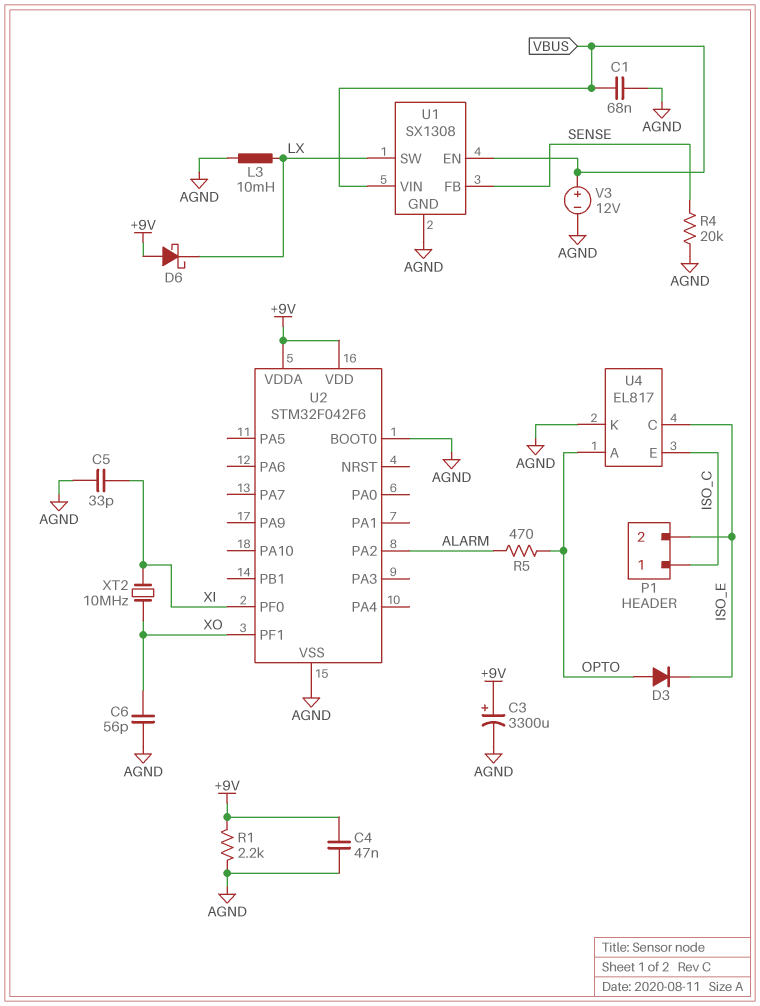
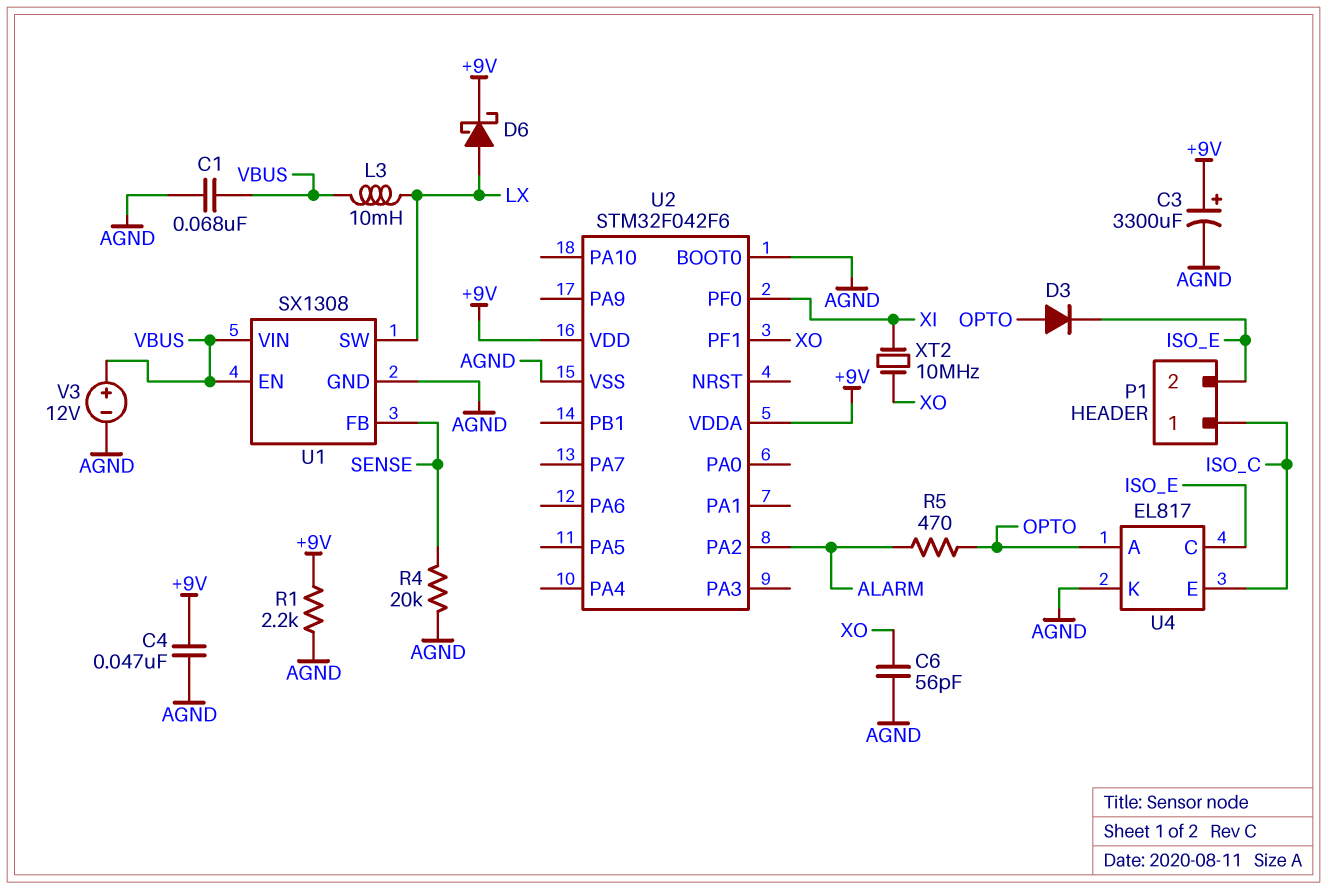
C5: 33pF (AGND, XI) -> none
D6: schottky (A +9V, K LX) -> schottky (A LX, K +9V)
L3: 10mH (AGND, LX) -> 10mH (LX, VBUS)

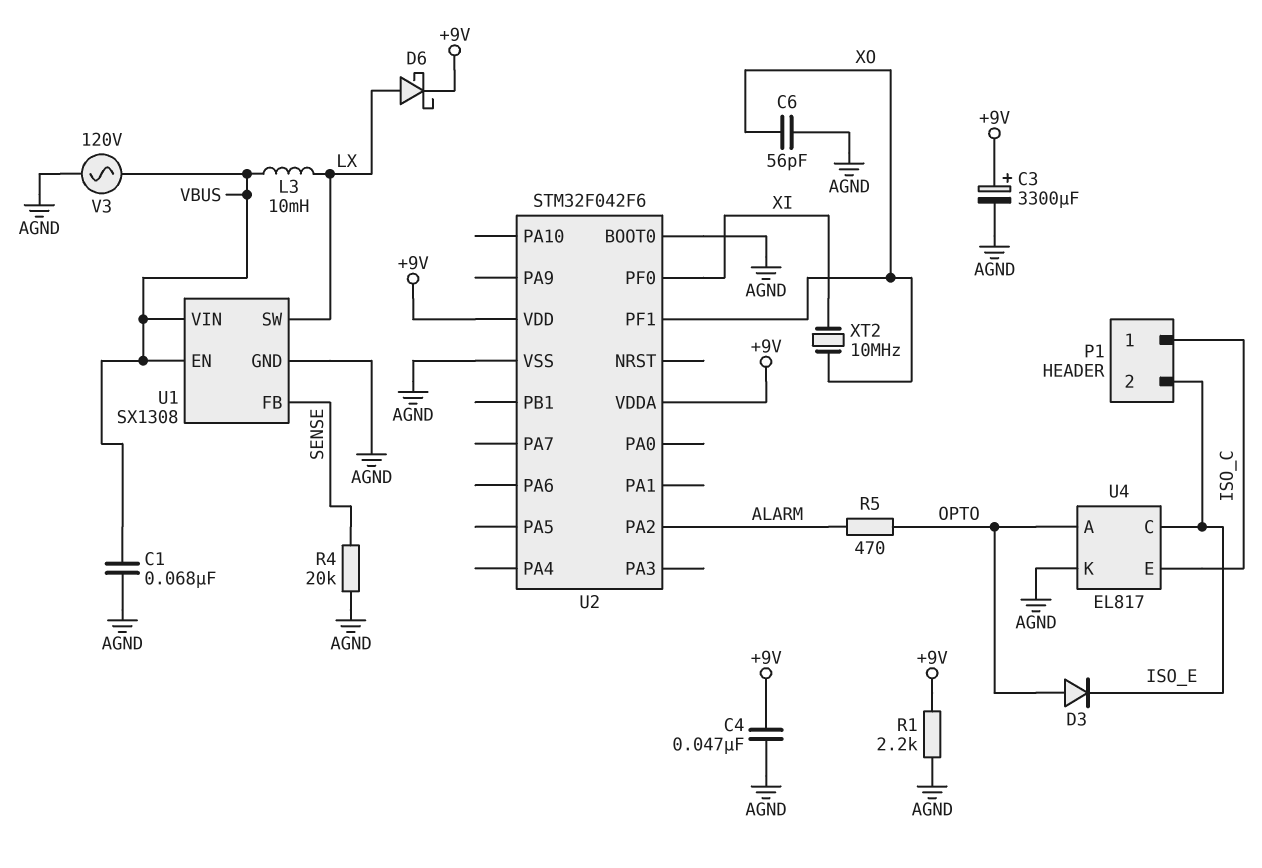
V3: 12V (plus VBUS, minus AGND) -> AC 120V (AGND, VBUS)

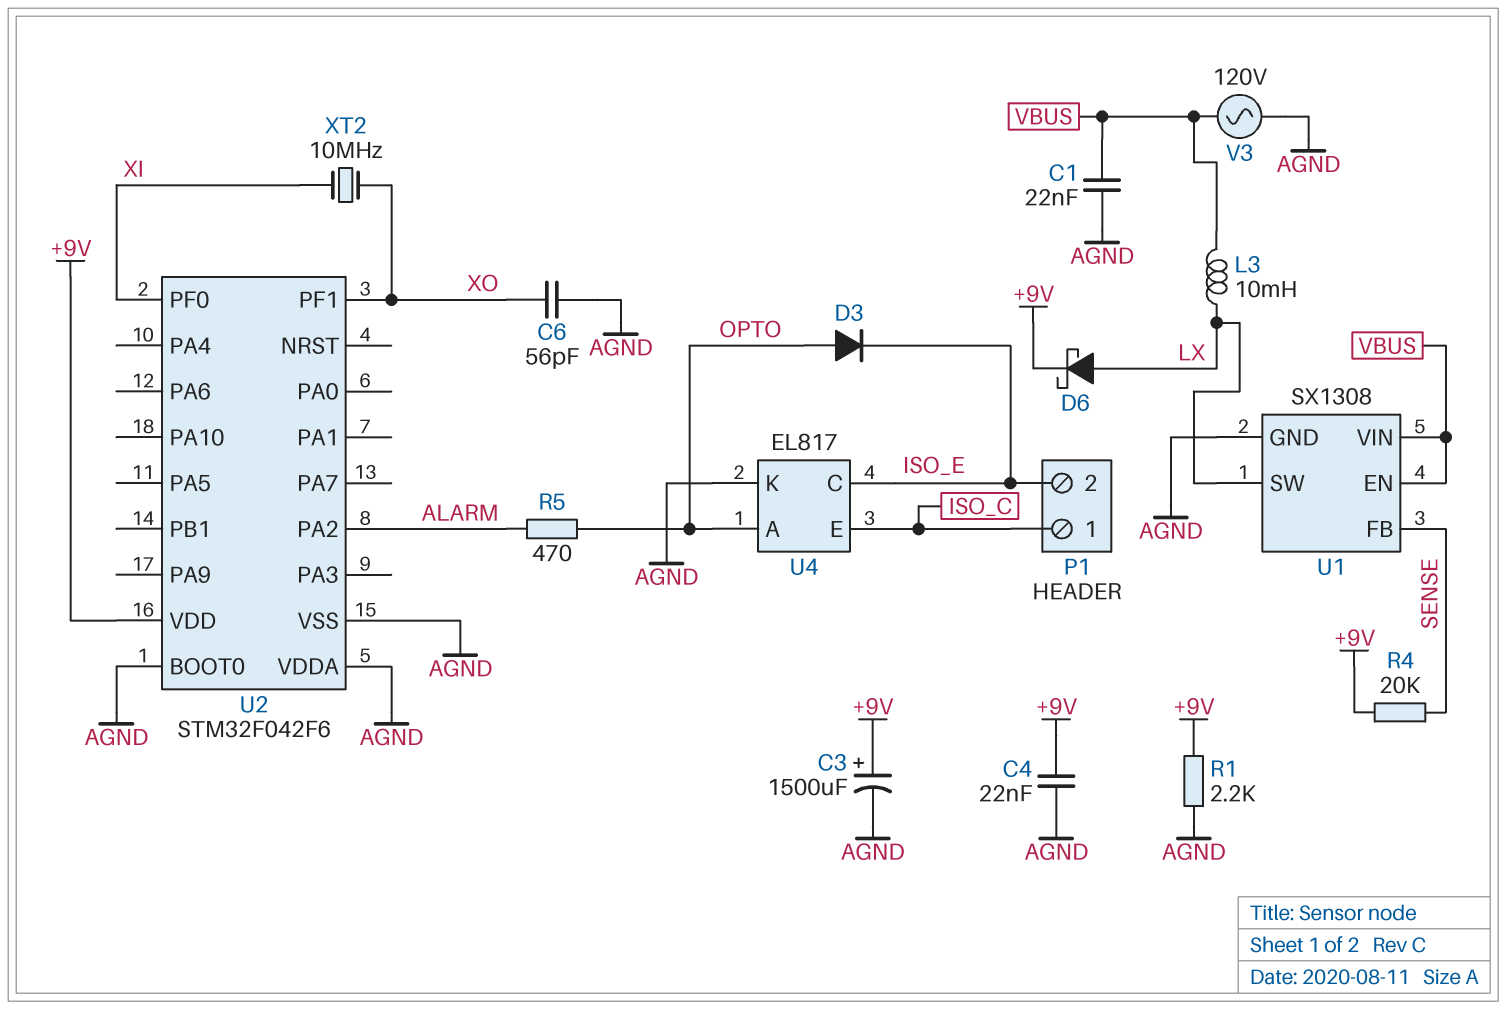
C1: 68nF (AGND, VBUS) -> 22nF (AGND, VBUS)
C3: 3300uF (plus +9V, minus AGND) -> 1500uF (plus +9V, minus AGND)
C4: 47nF (+9V, AGND) -> 22nF (+9V, AGND)
R4: 20k (AGND, SENSE) -> 20k (+9V, SENSE)
U2 pin VDDA: +9V -> AGND

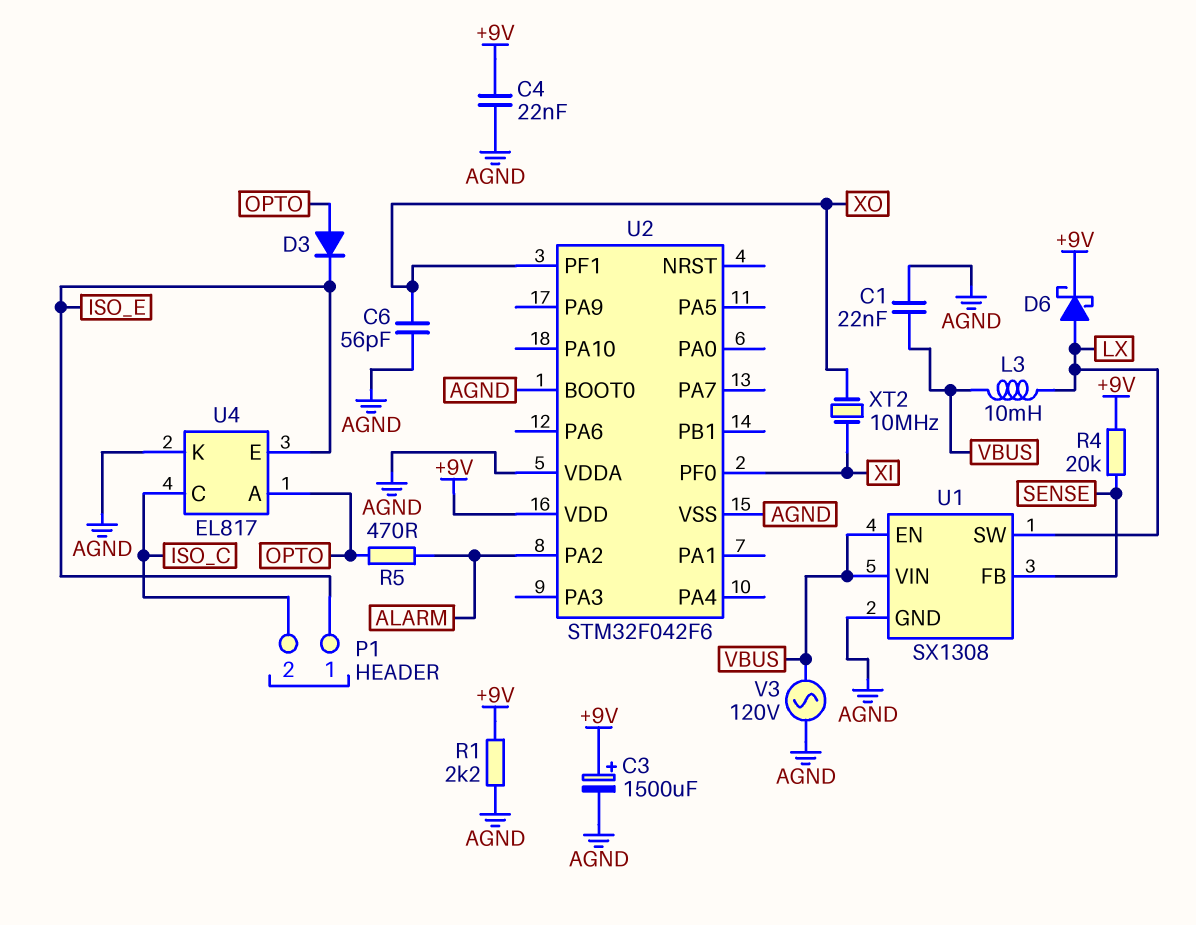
P1 pin 1: ISO_C -> ISO_E
P1 pin 2: ISO_E -> ISO_C
U4 pin C: ISO_E -> ISO_C
U4 pin E: ISO_C -> ISO_E

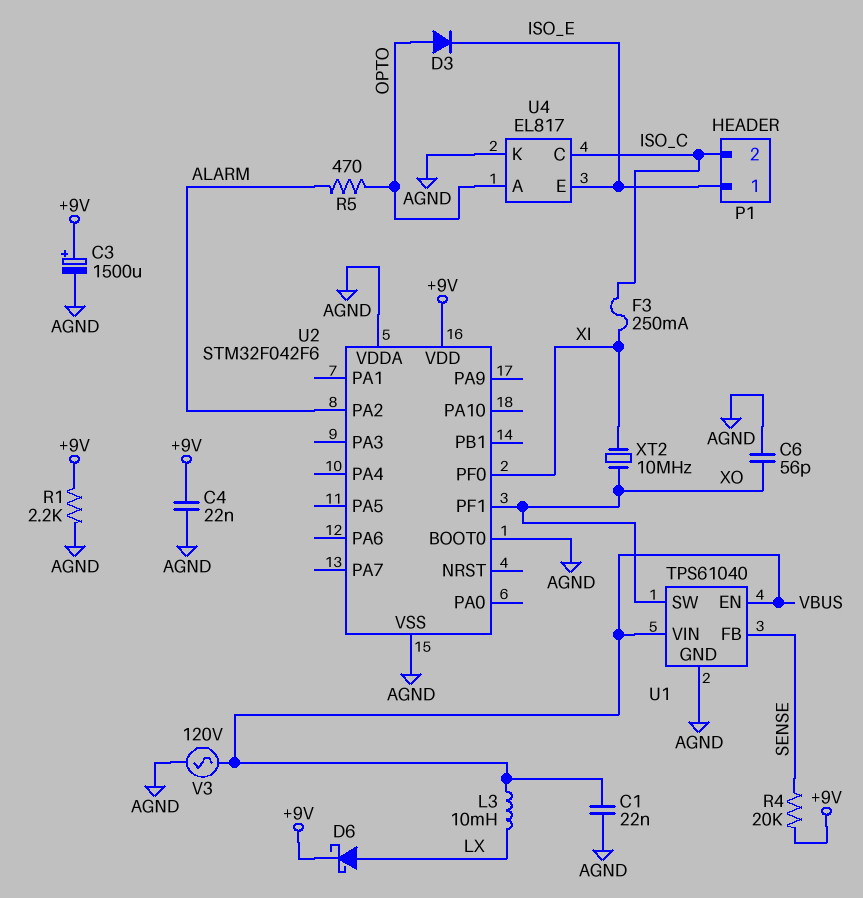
F3: none -> 250mA (ISO_C, XI)
U1: SX1308 -> TPS61040
U1 pin SW: LX -> XO

